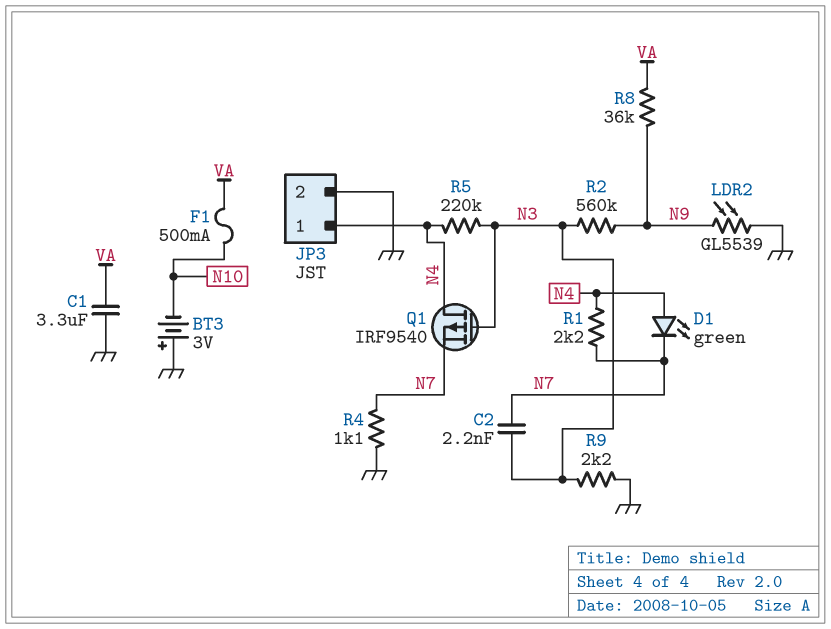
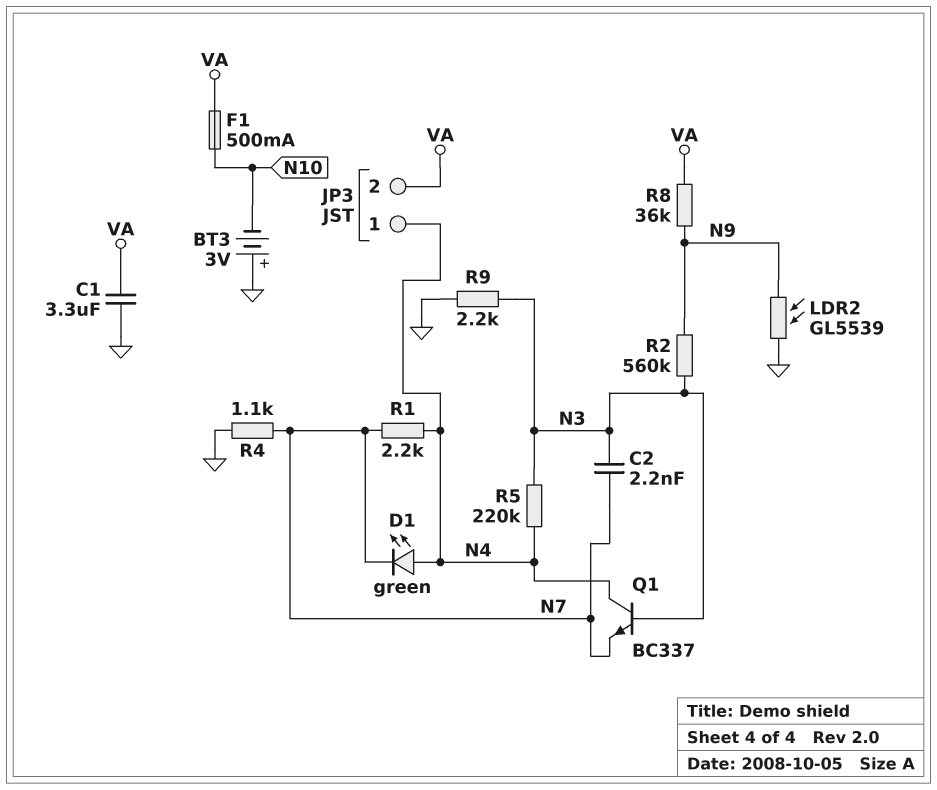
JP3 pin 2: GND -> VA
Q1: PMOS IRF9540 (G N3, D N4, S N7) -> NPN BC337 (B N3, C N4, E N7)

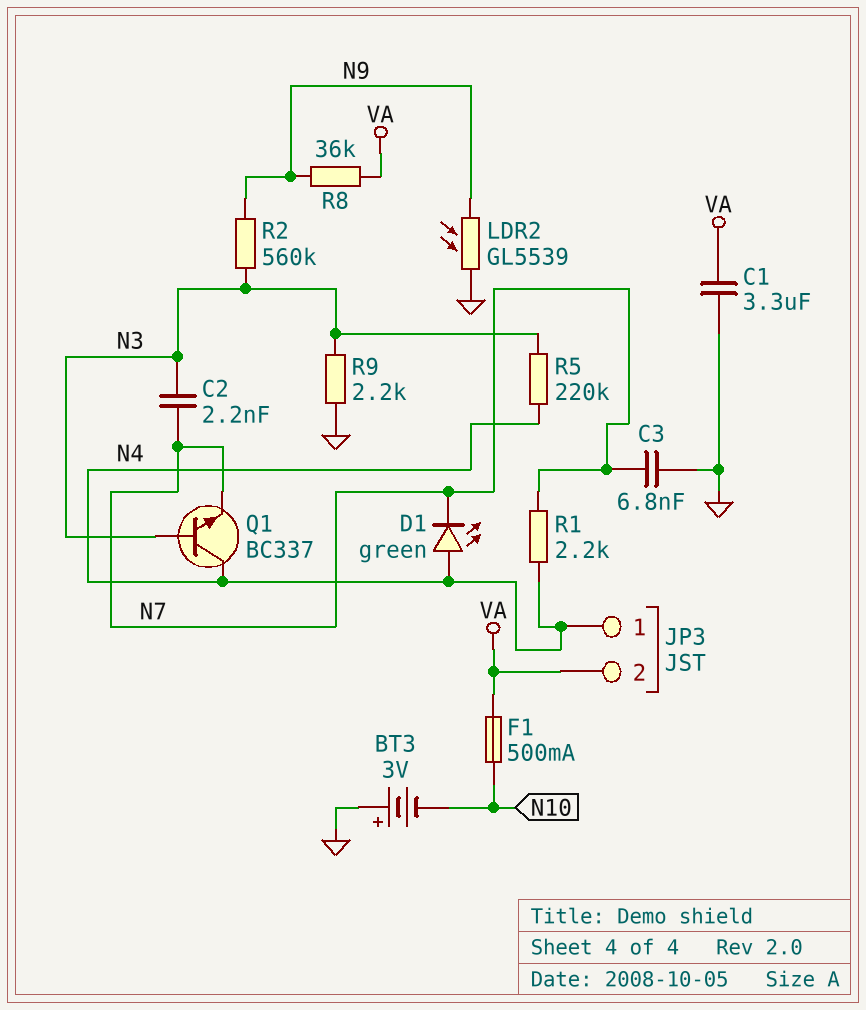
C3: none -> 6.8nF (GND, N7)
R4: 1.1k (GND, N7) -> none

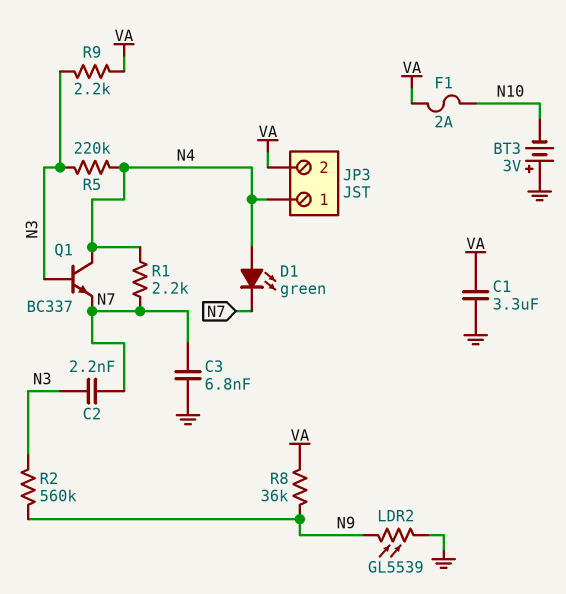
F1: 500mA (N10, VA) -> 2A (N10, VA)
R9: 2.2k (GND, N3) -> 2.2k (N3, VA)

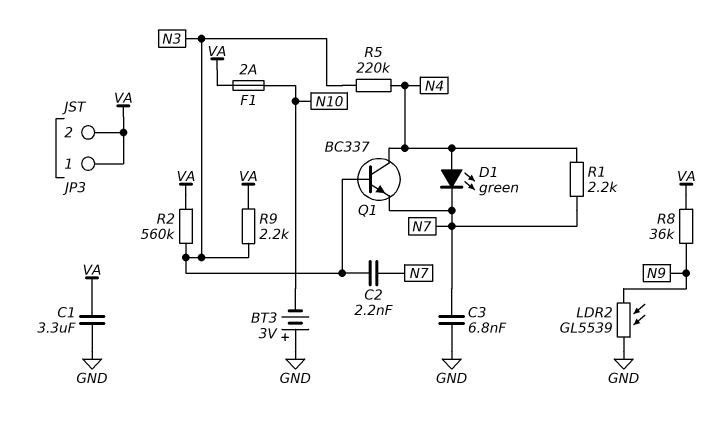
JP3 pin 1: N4 -> VA
R2: 560k (N3, N9) -> 560k (N3, VA)

